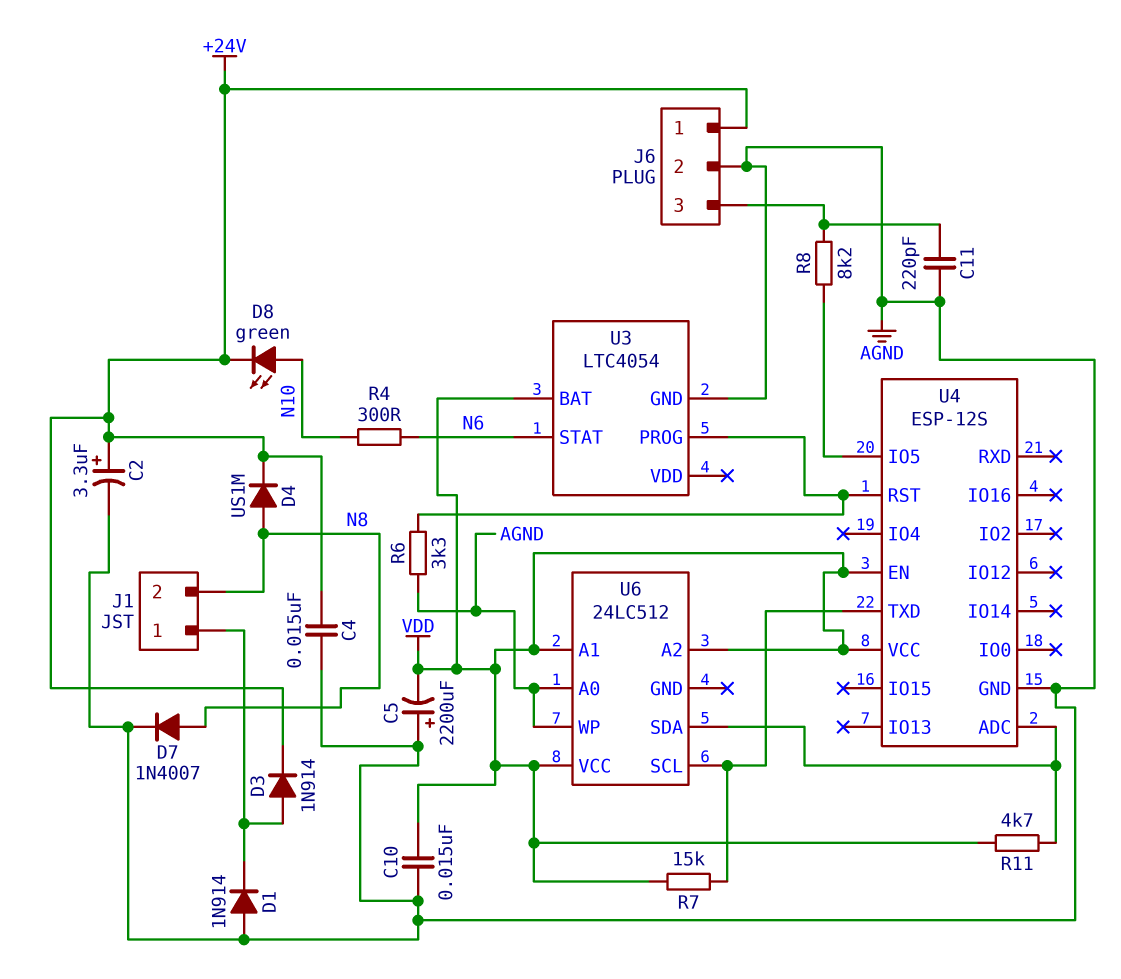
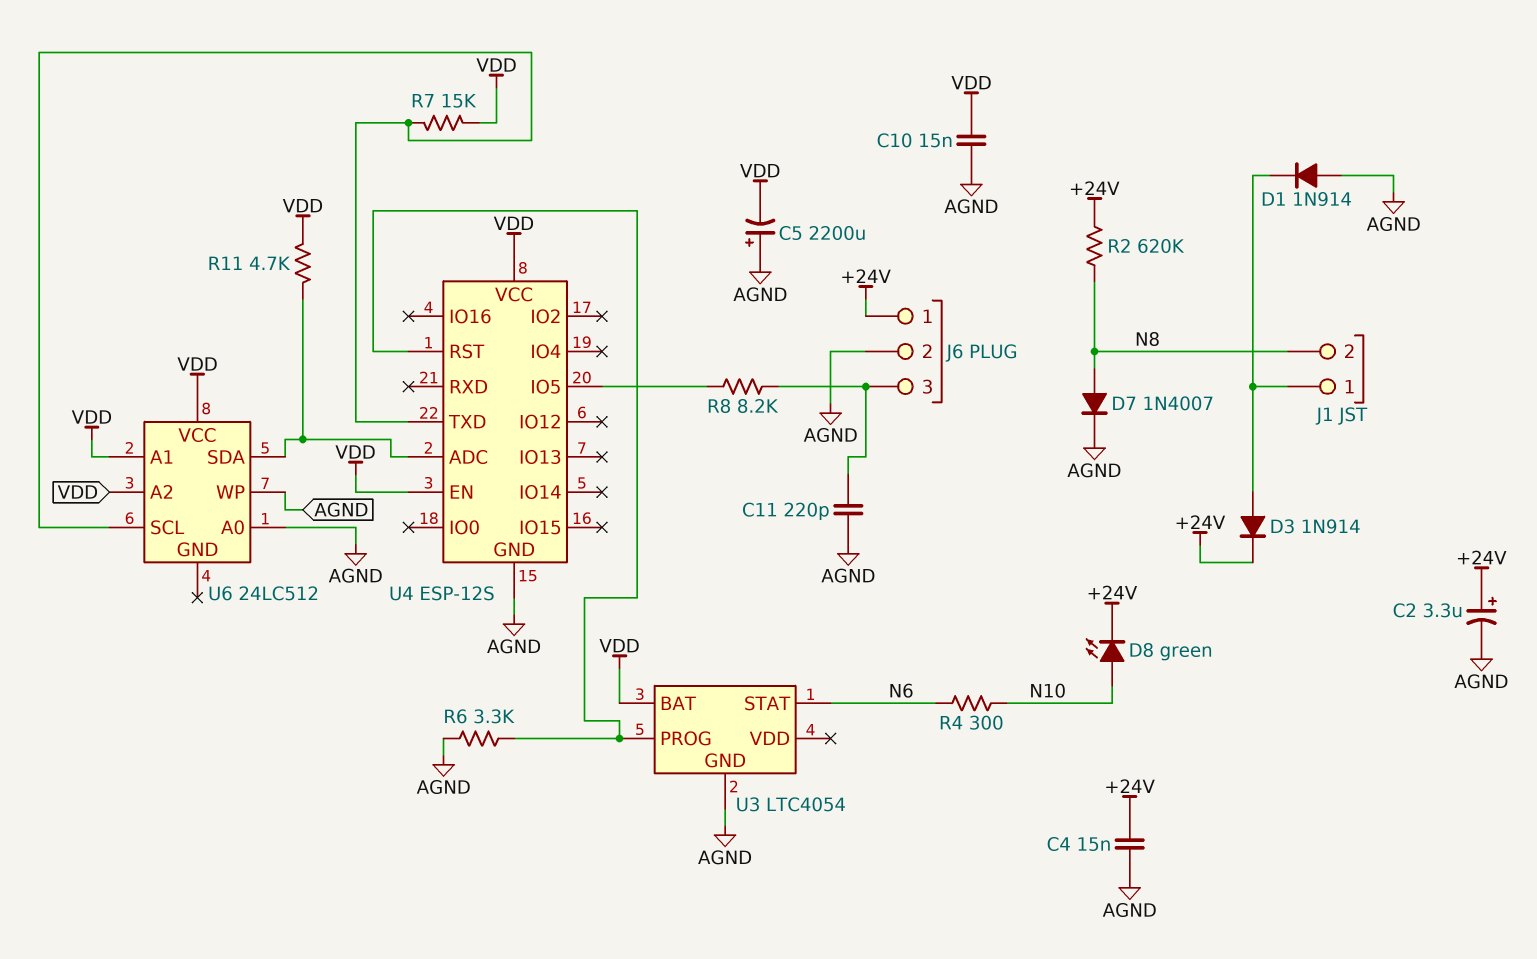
D4: diode US1M (A N8, K +24V) -> none
R2: none -> 620k (+24V, N8)

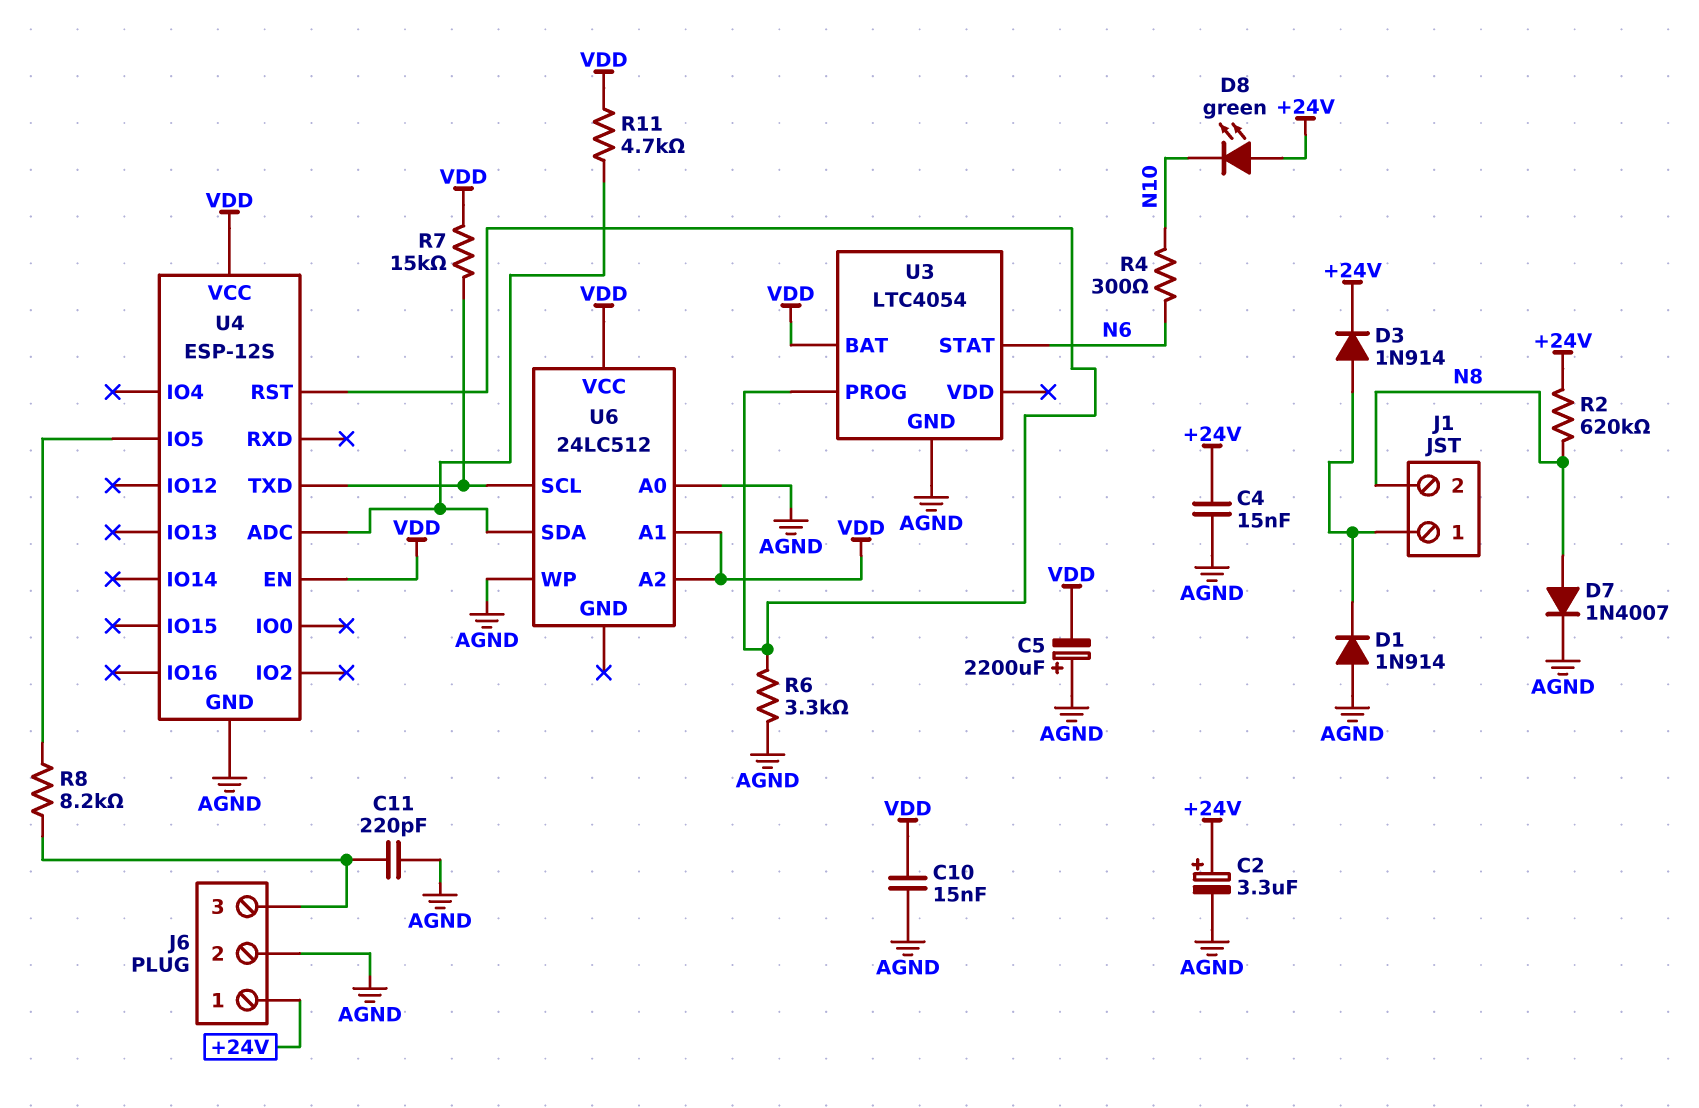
D8: LED green (A N10, K +24V) -> LED green (A +24V, K N10)

